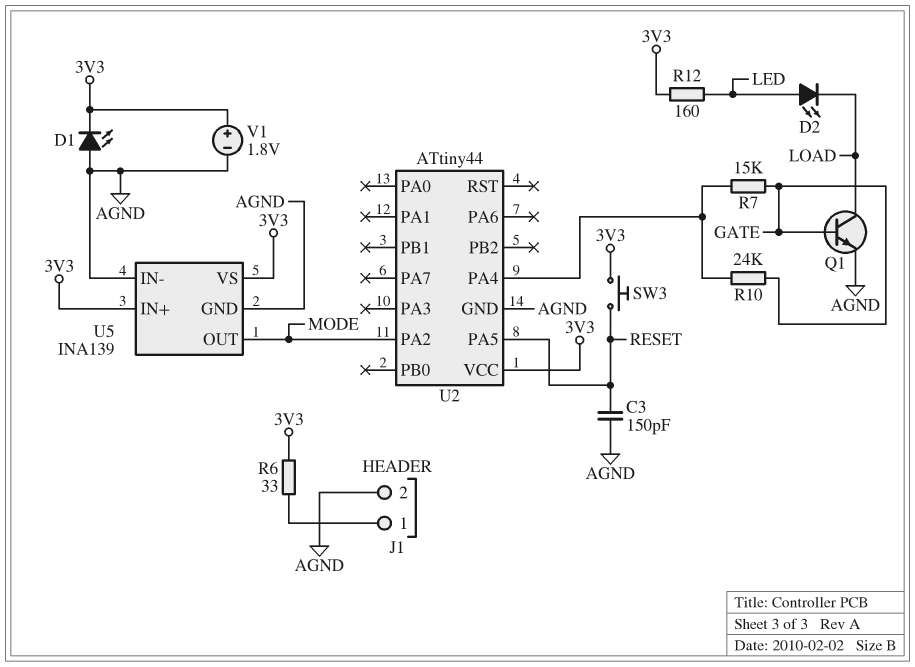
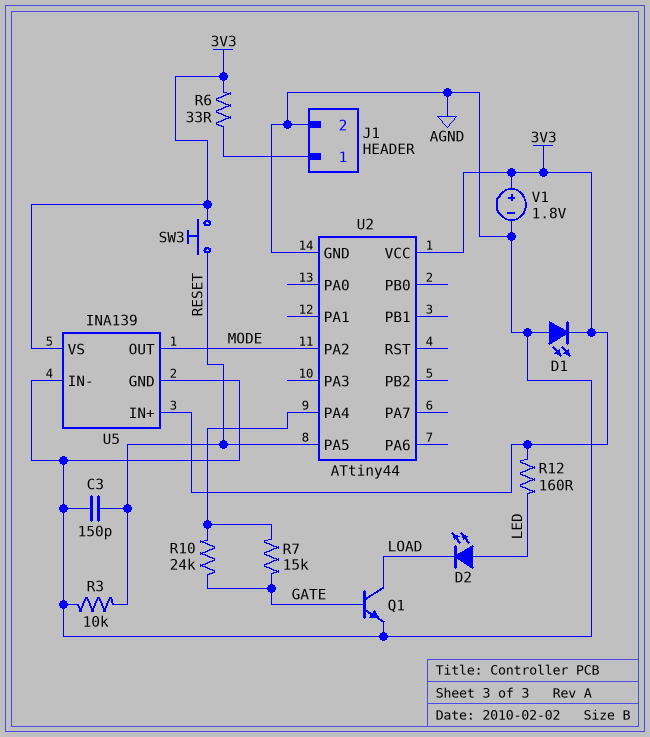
R3: none -> 10k (AGND, RESET)

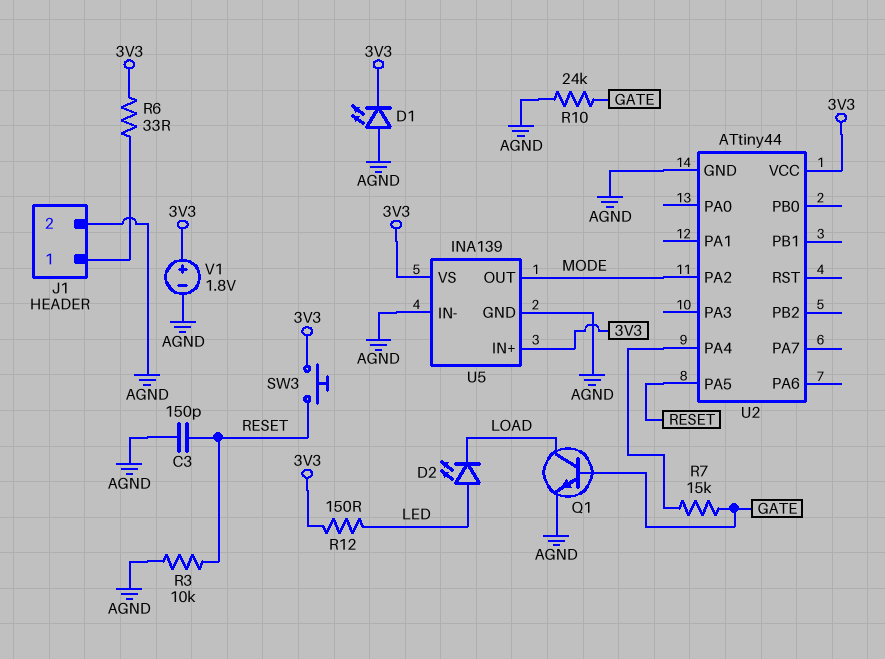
R10: 24k (GATE, U2/PA4) -> 24k (AGND, GATE)
R12: 160 (3V3, LED) -> 150 (3V3, LED)

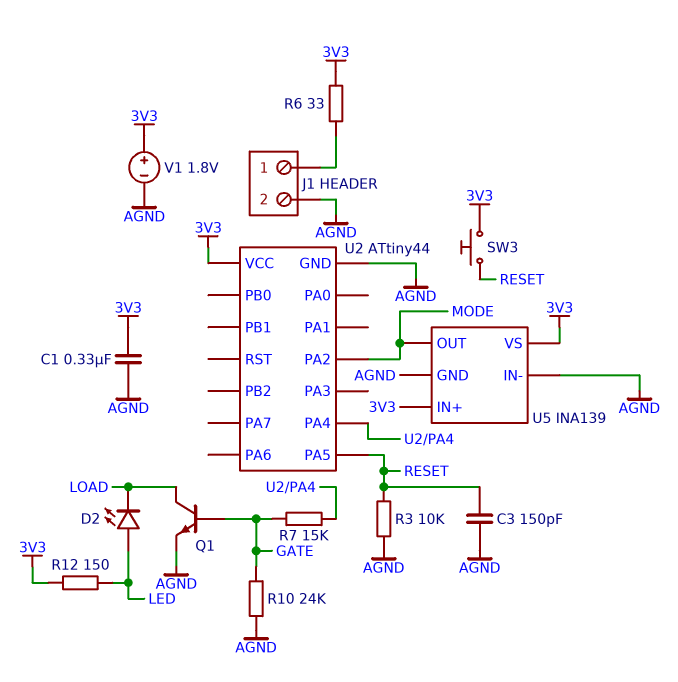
C1: none -> 330nF (3V3, AGND)
D1: LED (A AGND, K 3V3) -> none

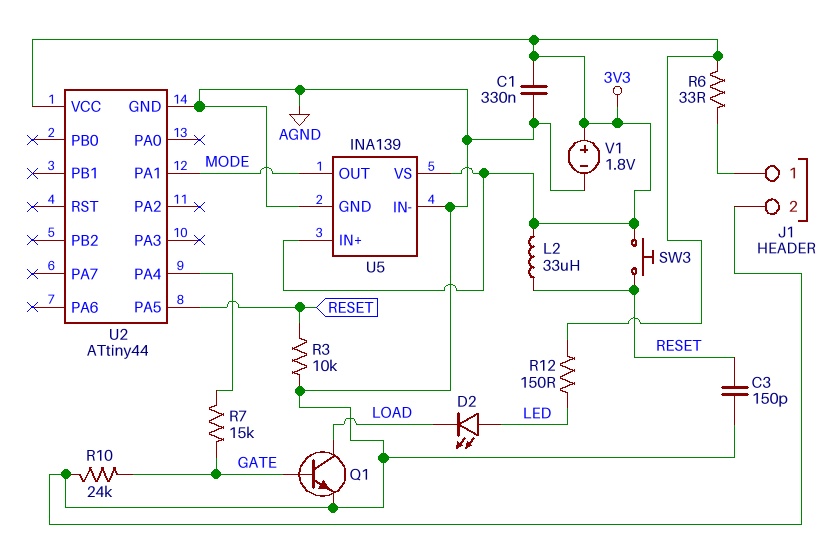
L2: none -> 33uH (3V3, RESET)
U2 pin PA1: none -> MODE
U2 pin PA2: MODE -> none

